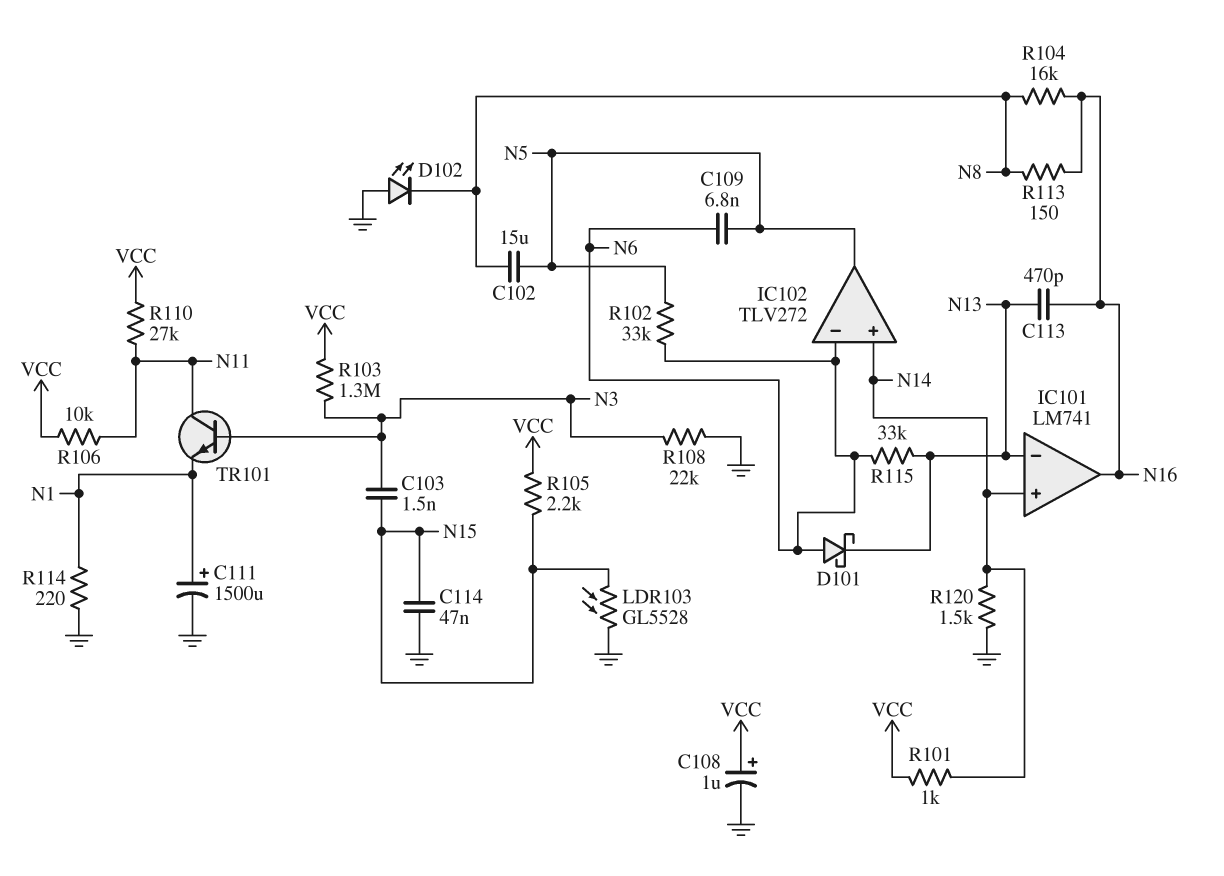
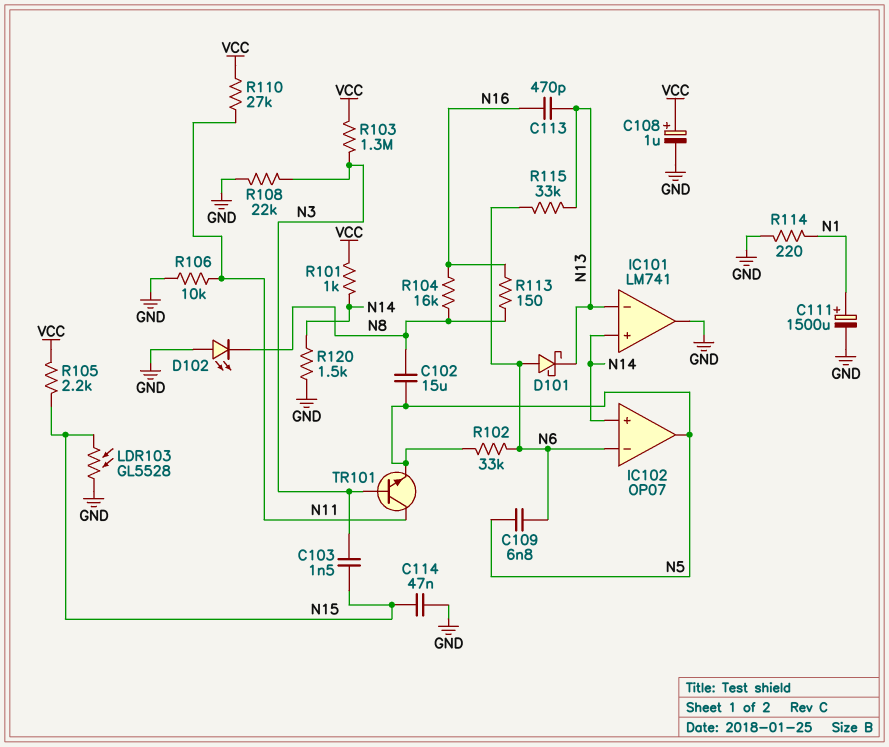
IC101 pin out: N16 -> GND
IC102: TLV272 -> OP07
R106: 10k (N11, VCC) -> 10k (GND, N11)
TR101: NPN (B N3, C N11, E N1) -> NPN (B N3, C N11, E N5)

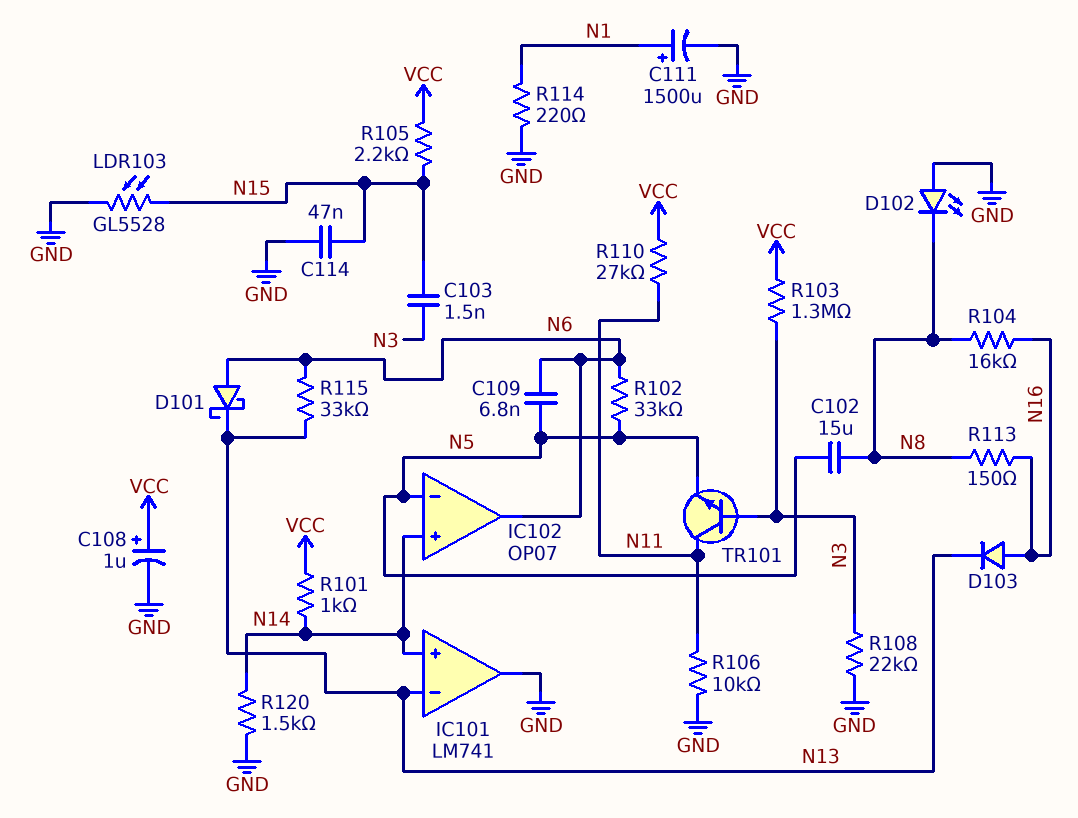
C113: 470pF (N13, N16) -> none
D103: none -> diode (A N16, K N13)
IC102 pin in-: N6 -> N5
IC102 pin out: N5 -> N6

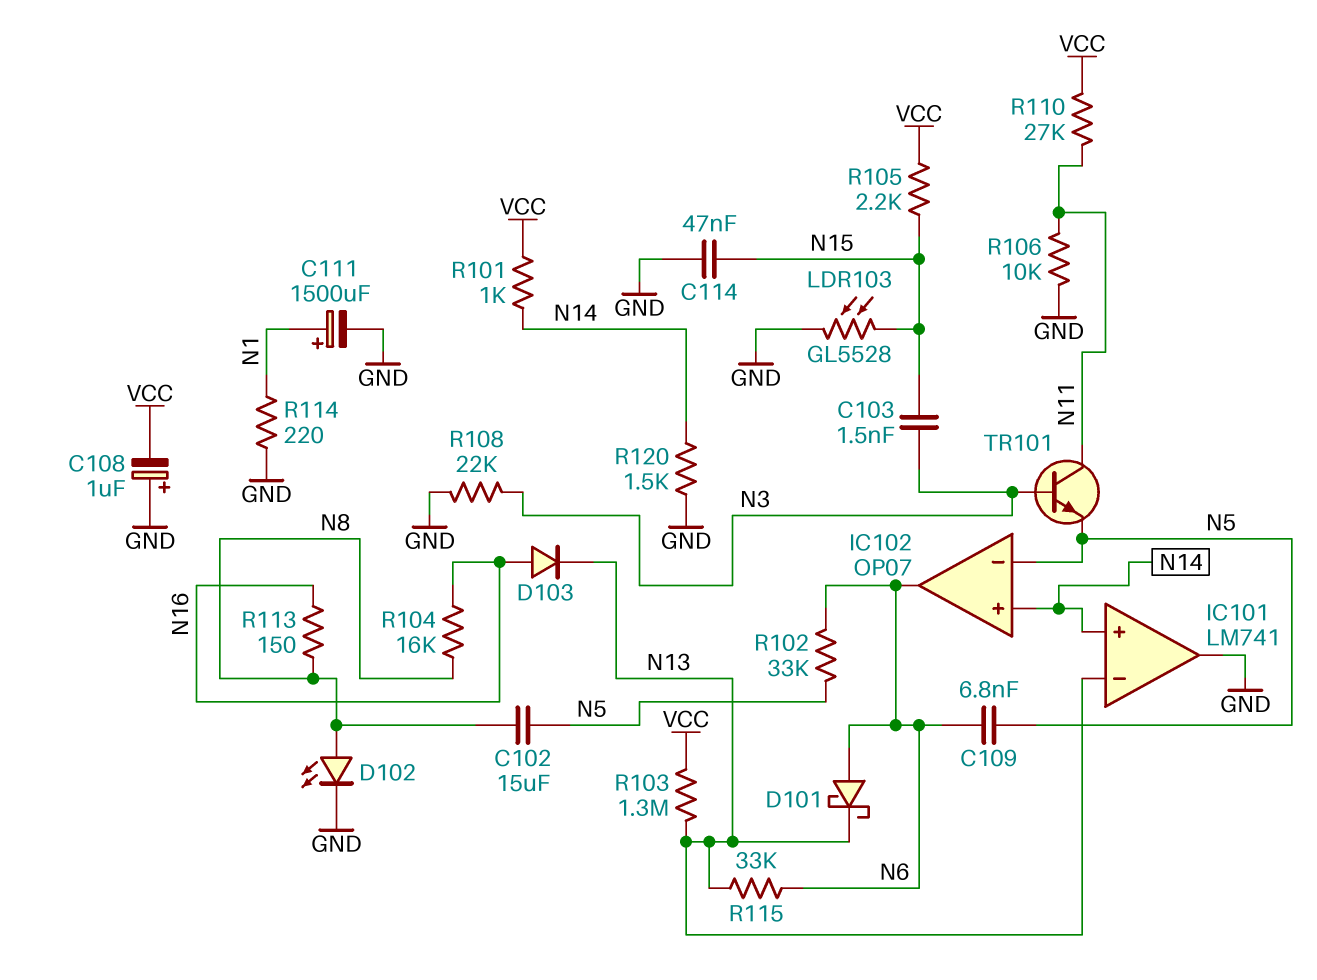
C108: 1uF (plus VCC, minus GND) -> 1uF (plus GND, minus VCC)
D102: LED (A GND, K N8) -> LED (A N8, K GND)
R103: 1.3M (N3, VCC) -> 1.3M (N13, VCC)

